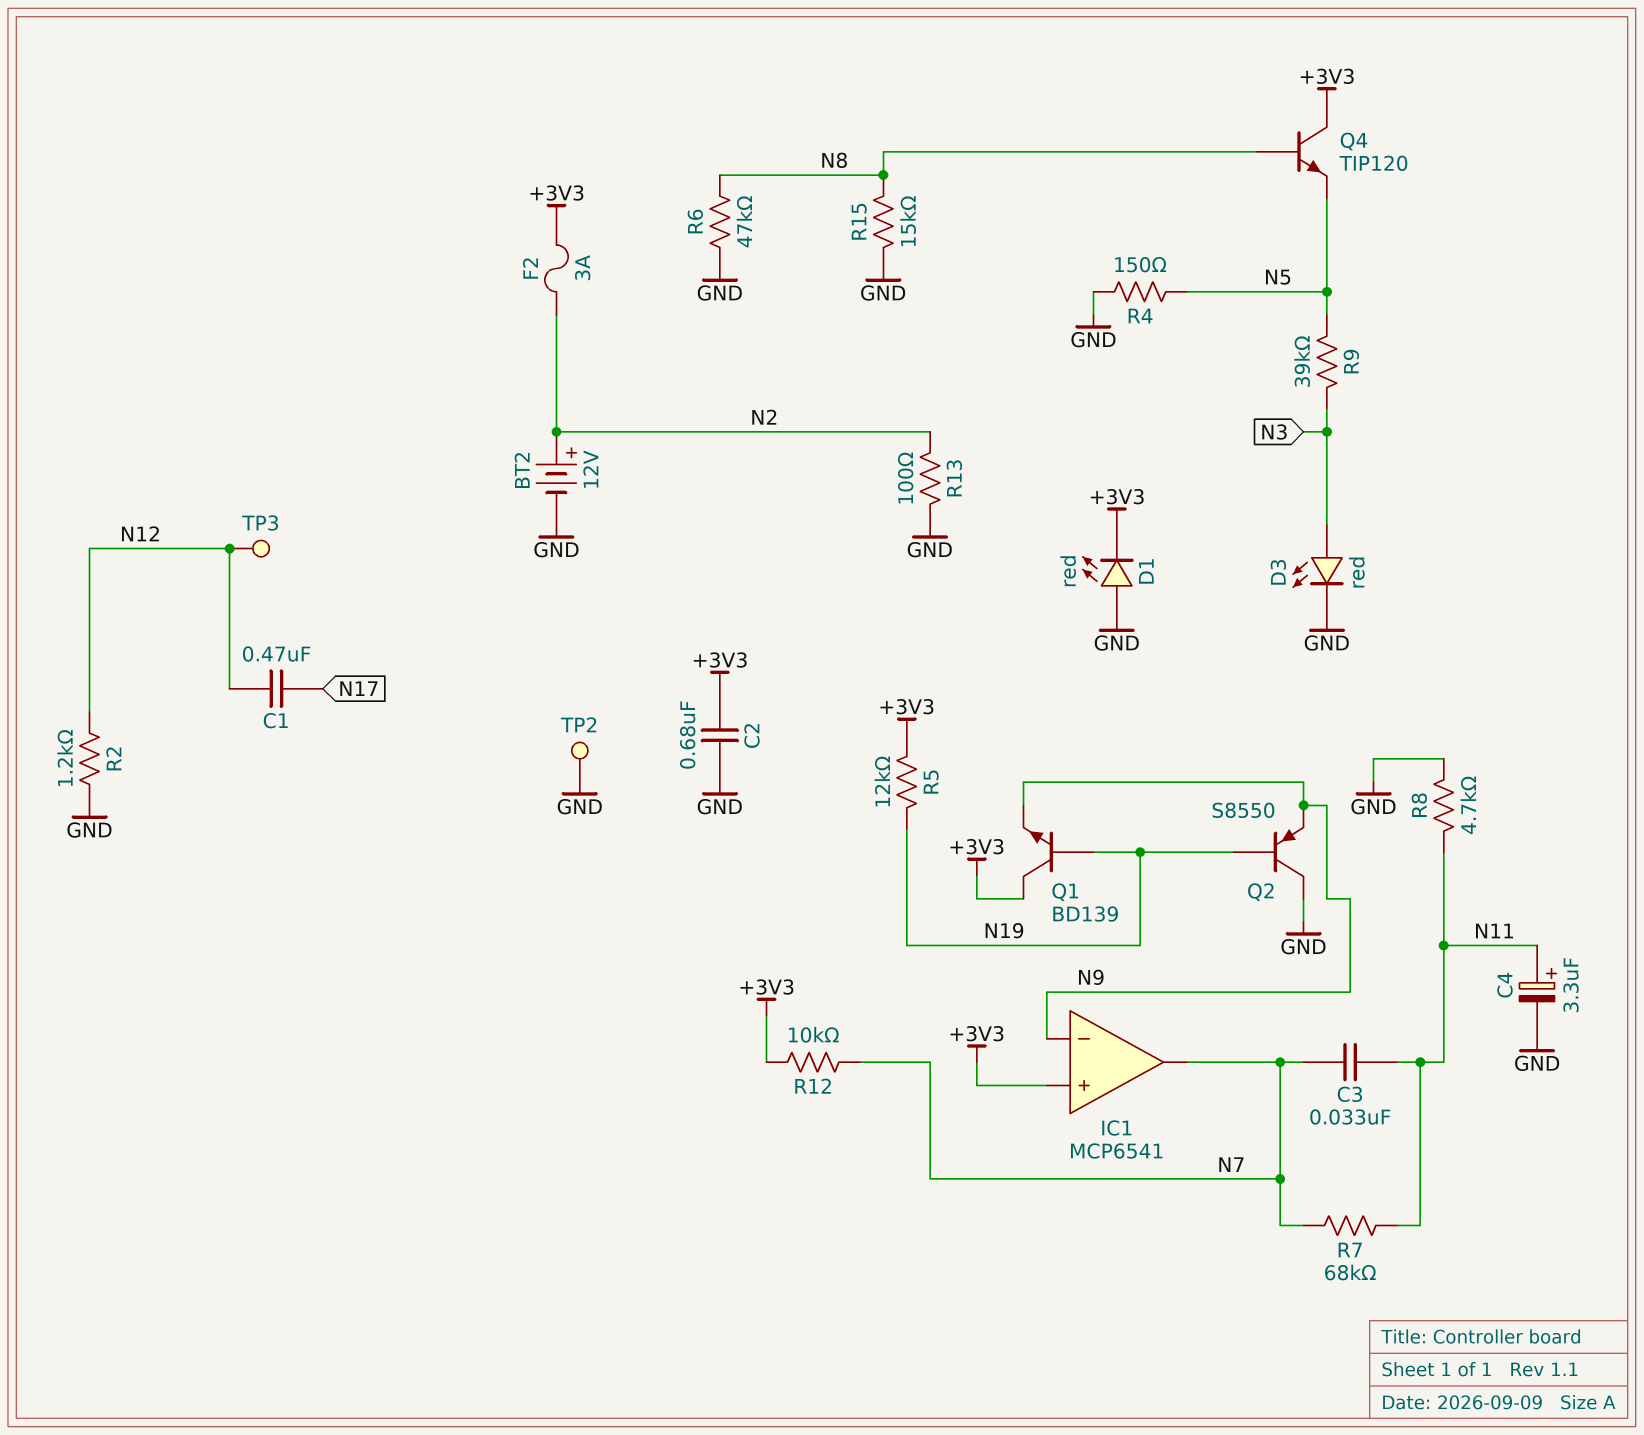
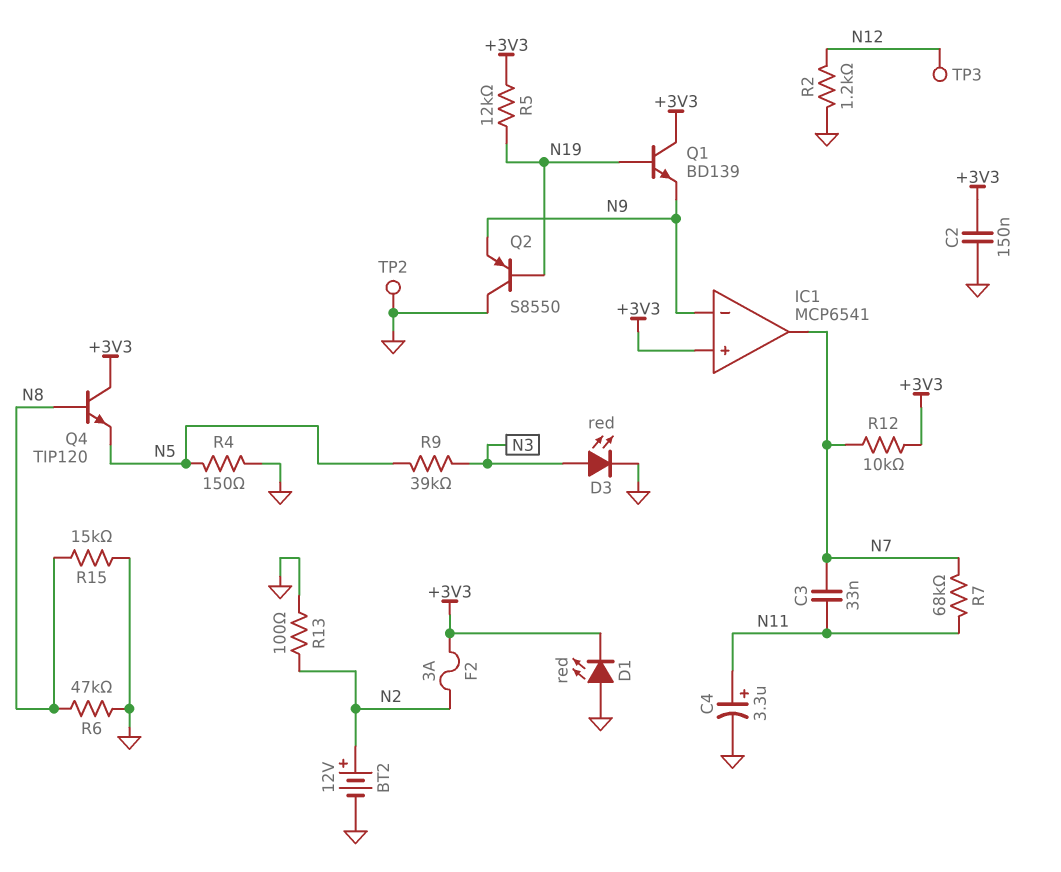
C1: 470nF (N12, N17) -> none
C2: 680nF (+3V3, GND) -> 150nF (+3V3, GND)
R8: 4.7k (GND, N11) -> none

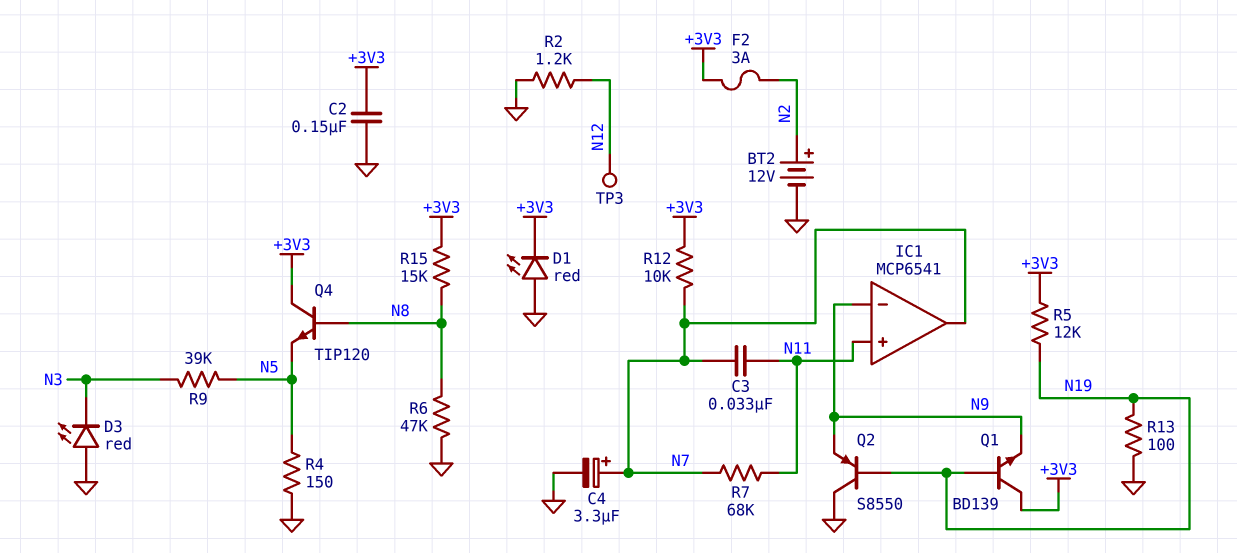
C4: 3.3uF (plus N11, minus GND) -> 3.3uF (plus N7, minus GND)
D3: LED red (A N3, K GND) -> LED red (A GND, K N3)
IC1 pin in+: +3V3 -> N11
R13: 100 (GND, N2) -> 100 (GND, N19)
R15: 15k (GND, N8) -> 15k (+3V3, N8)
TP2: test point (GND) -> none

